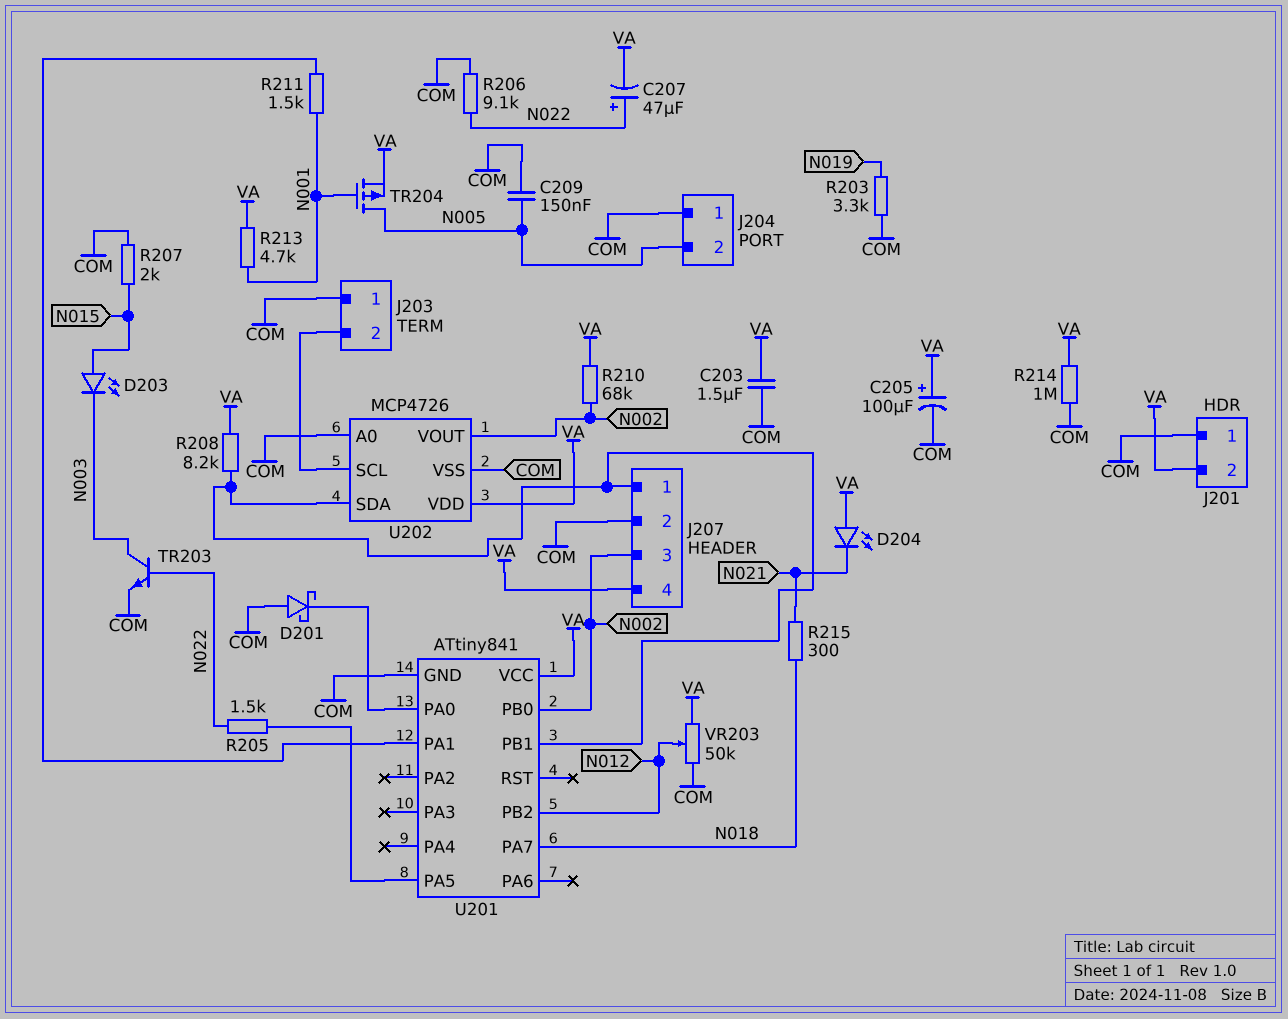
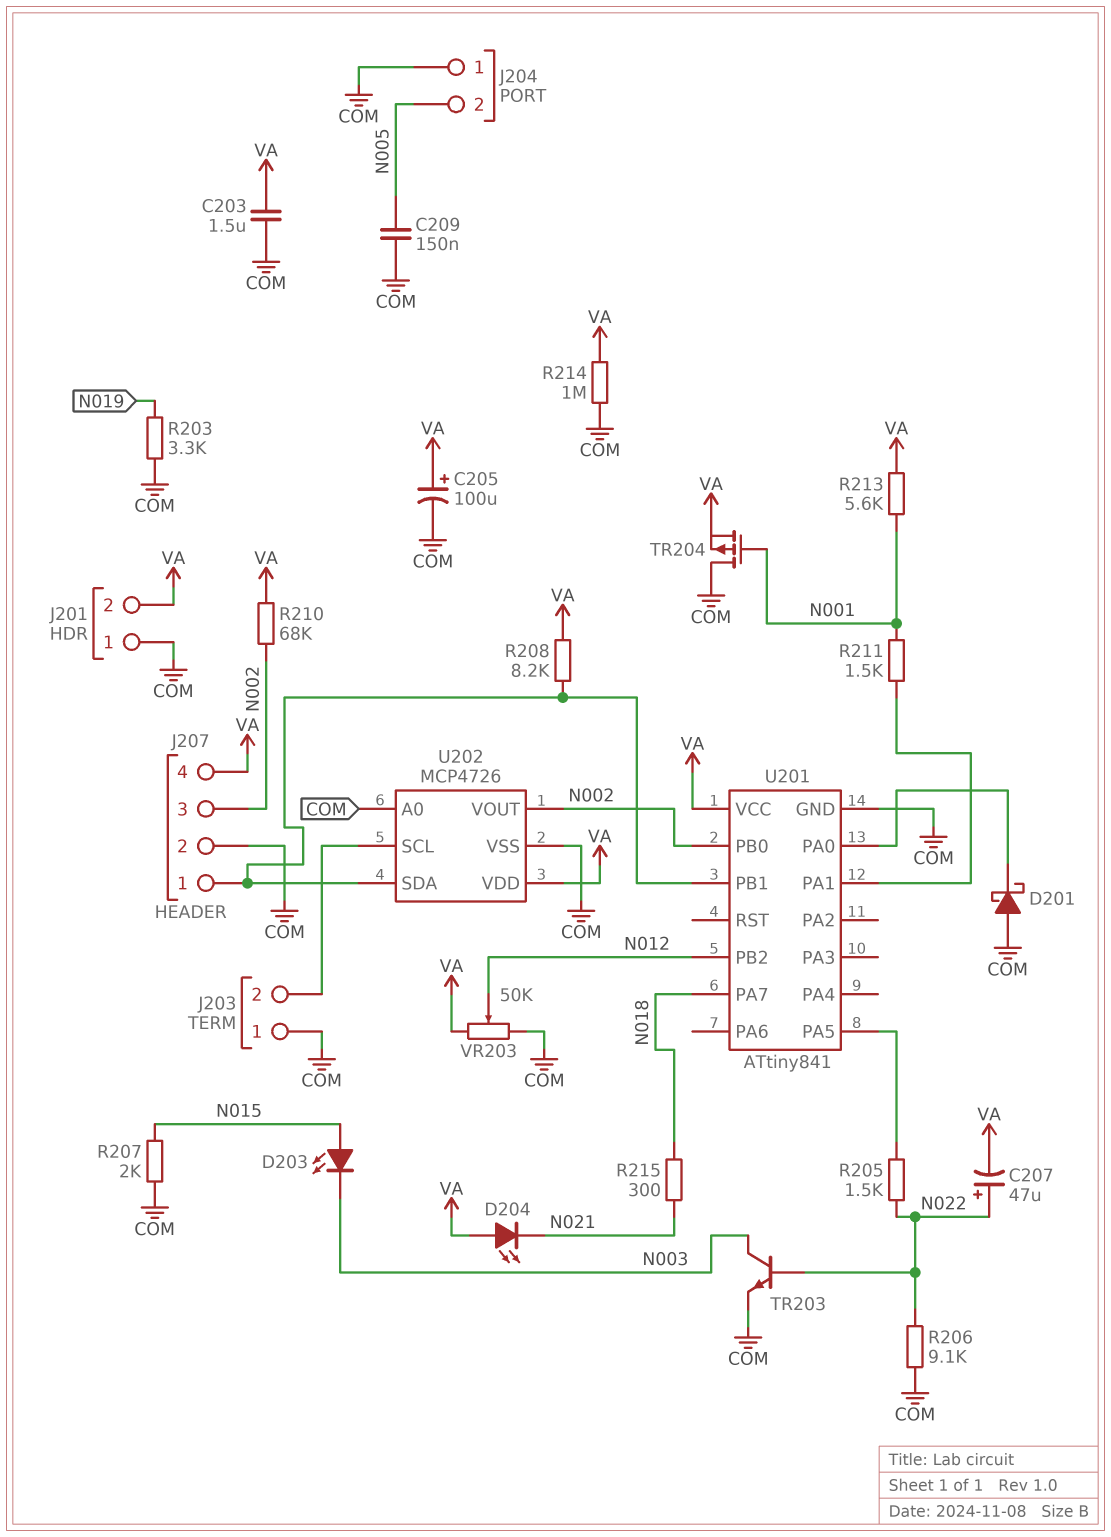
R213: 4.7k (N001, VA) -> 5.6k (N001, VA)
TR204: PMOS (G N001, D N005, S VA) -> PMOS (G N001, D COM, S VA)

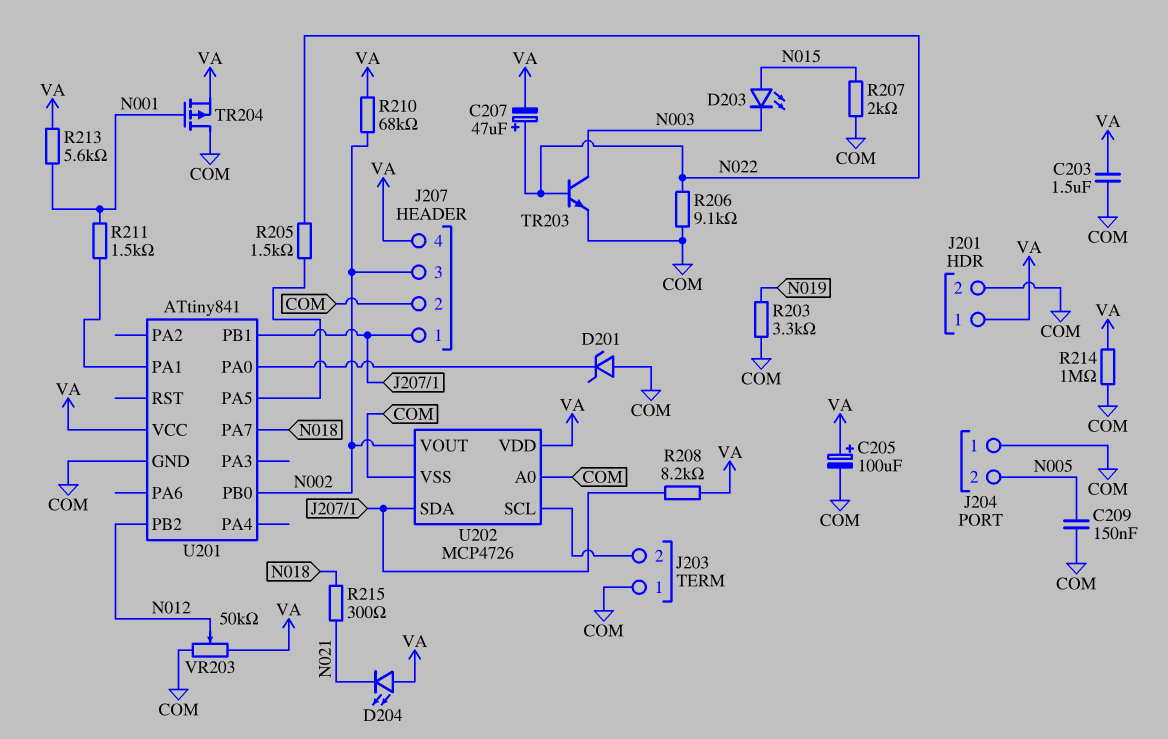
D201: schottky (A COM, K U201/PA0) -> zener (A COM, K U201/PA0)
J201 pin 1: COM -> VA
J201 pin 2: VA -> COM

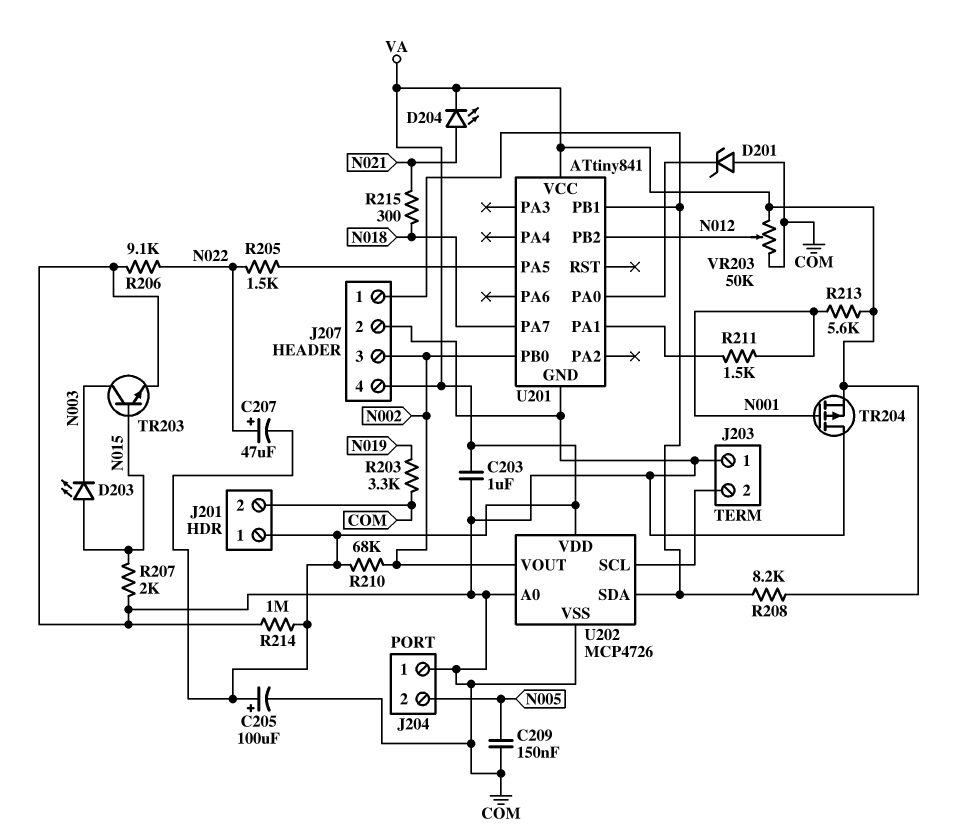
C203: 1.5uF (COM, VA) -> 1uF (COM, VA)
D204: LED (A VA, K N021) -> LED (A N021, K VA)
TR203: NPN (B N022, C N003, E COM) -> NPN (B N015, C N003, E COM)

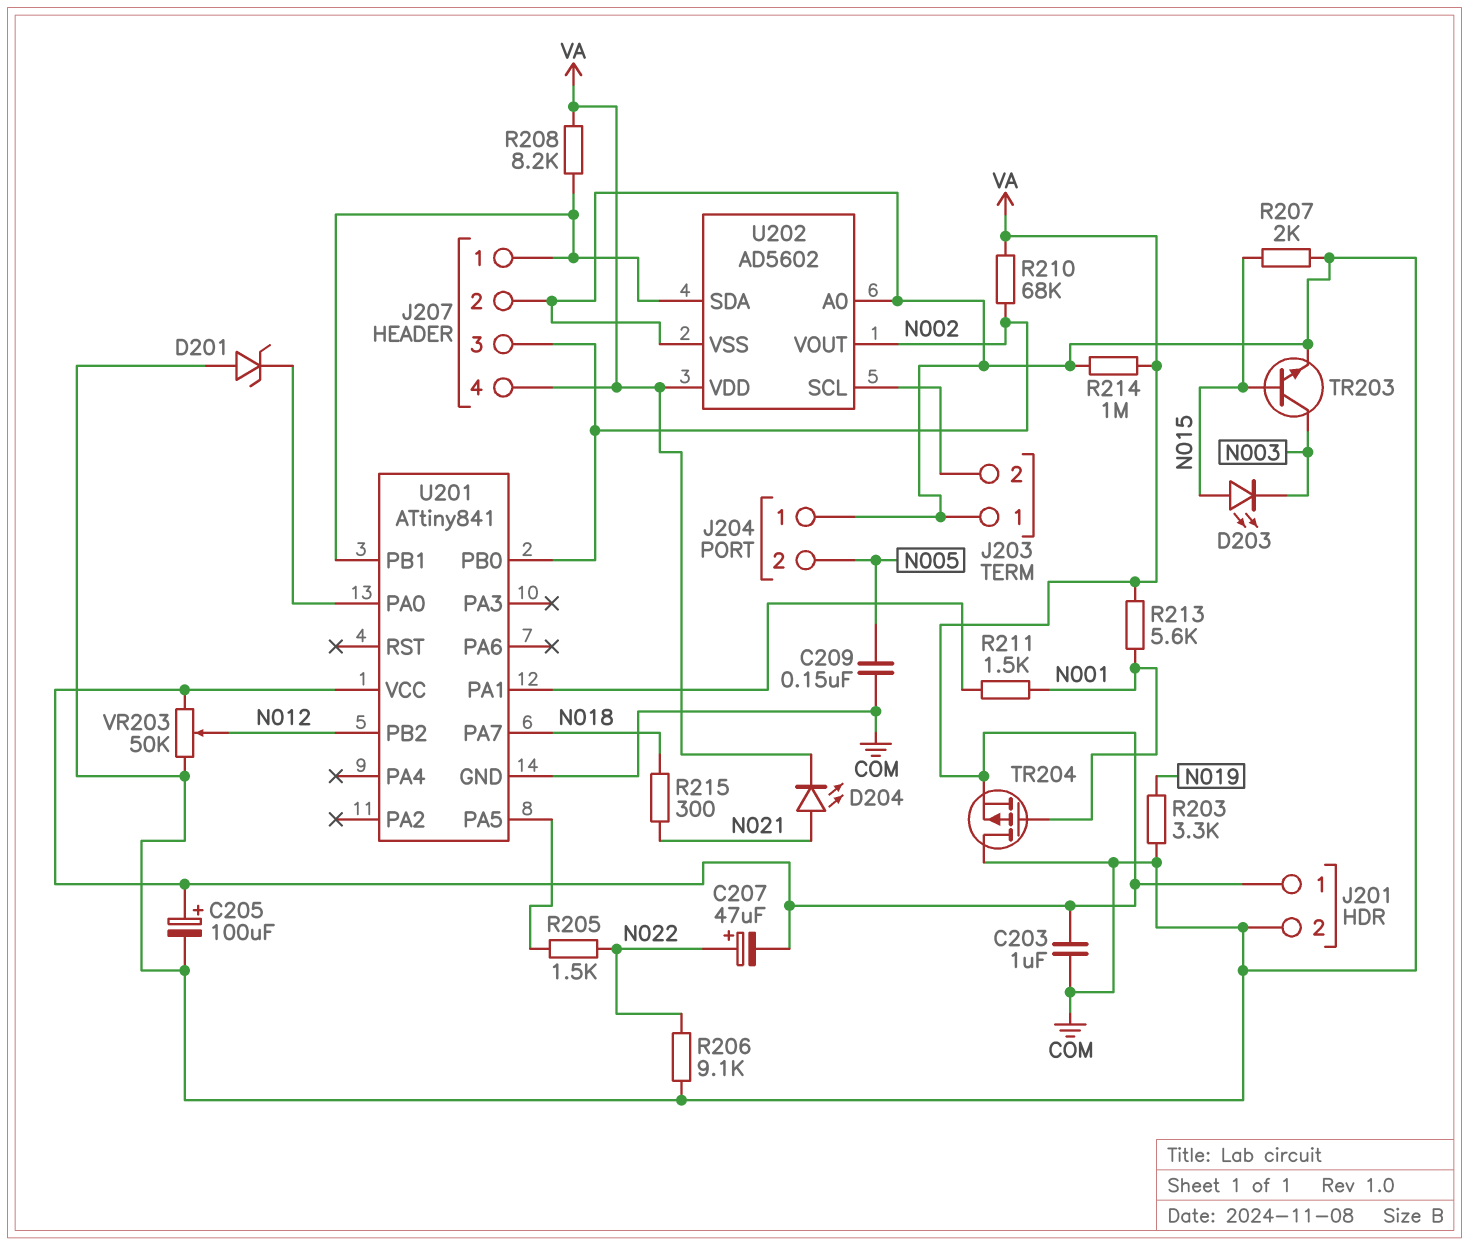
U202: MCP4726 -> AD5602

